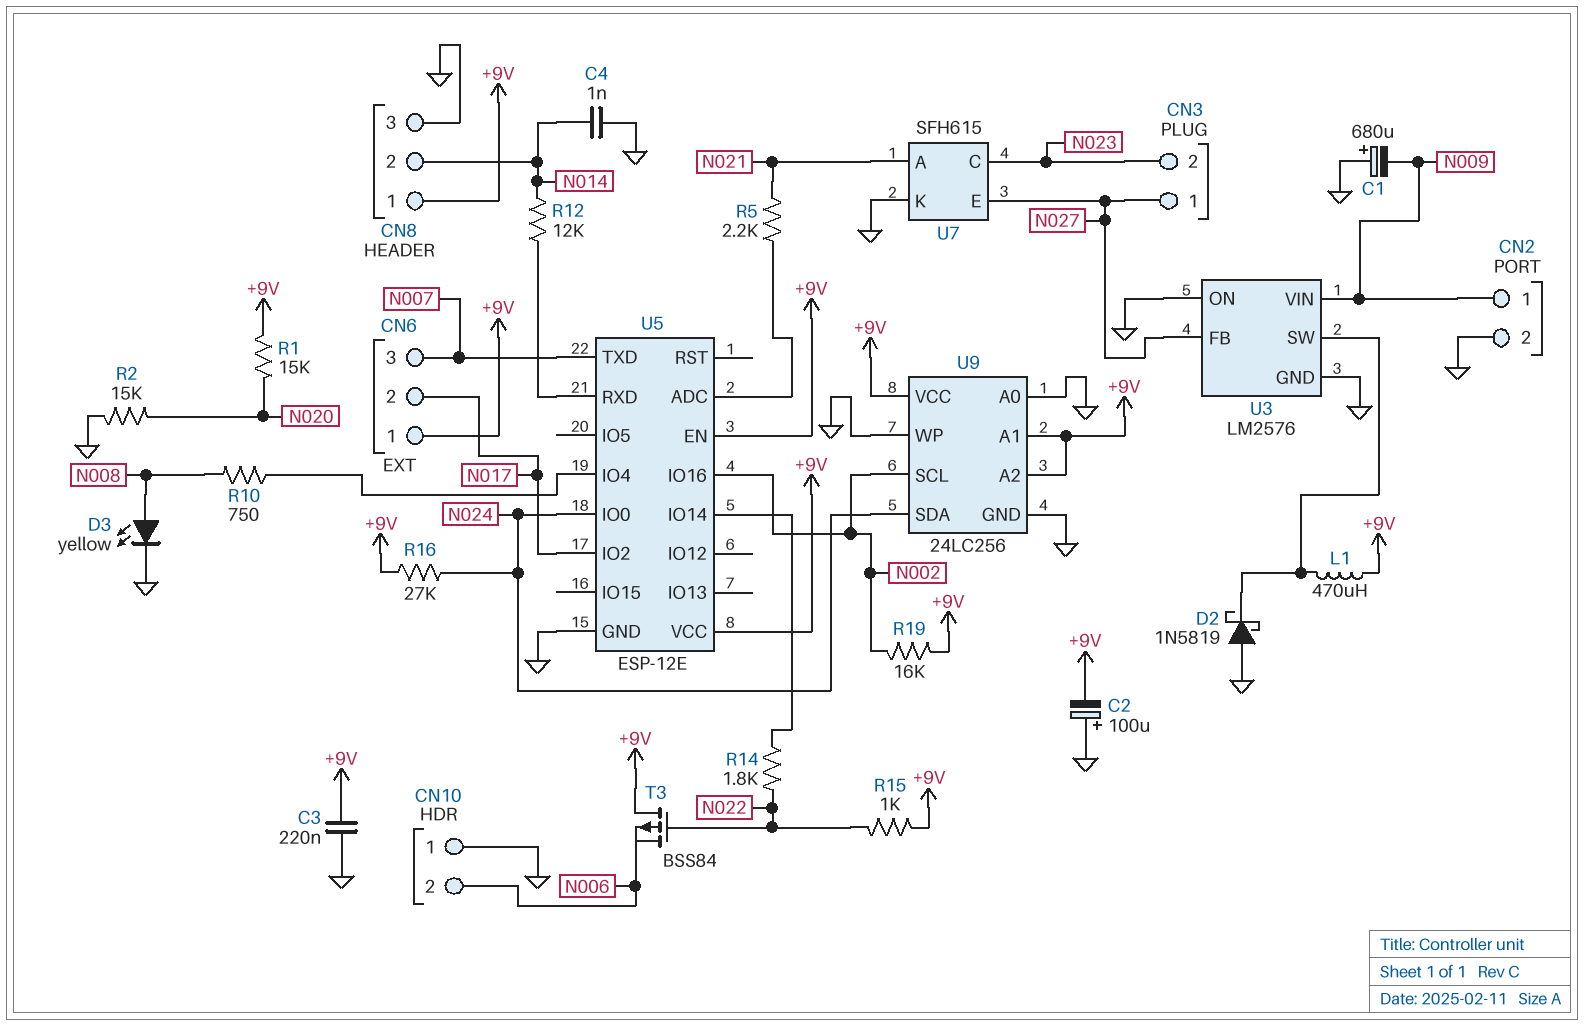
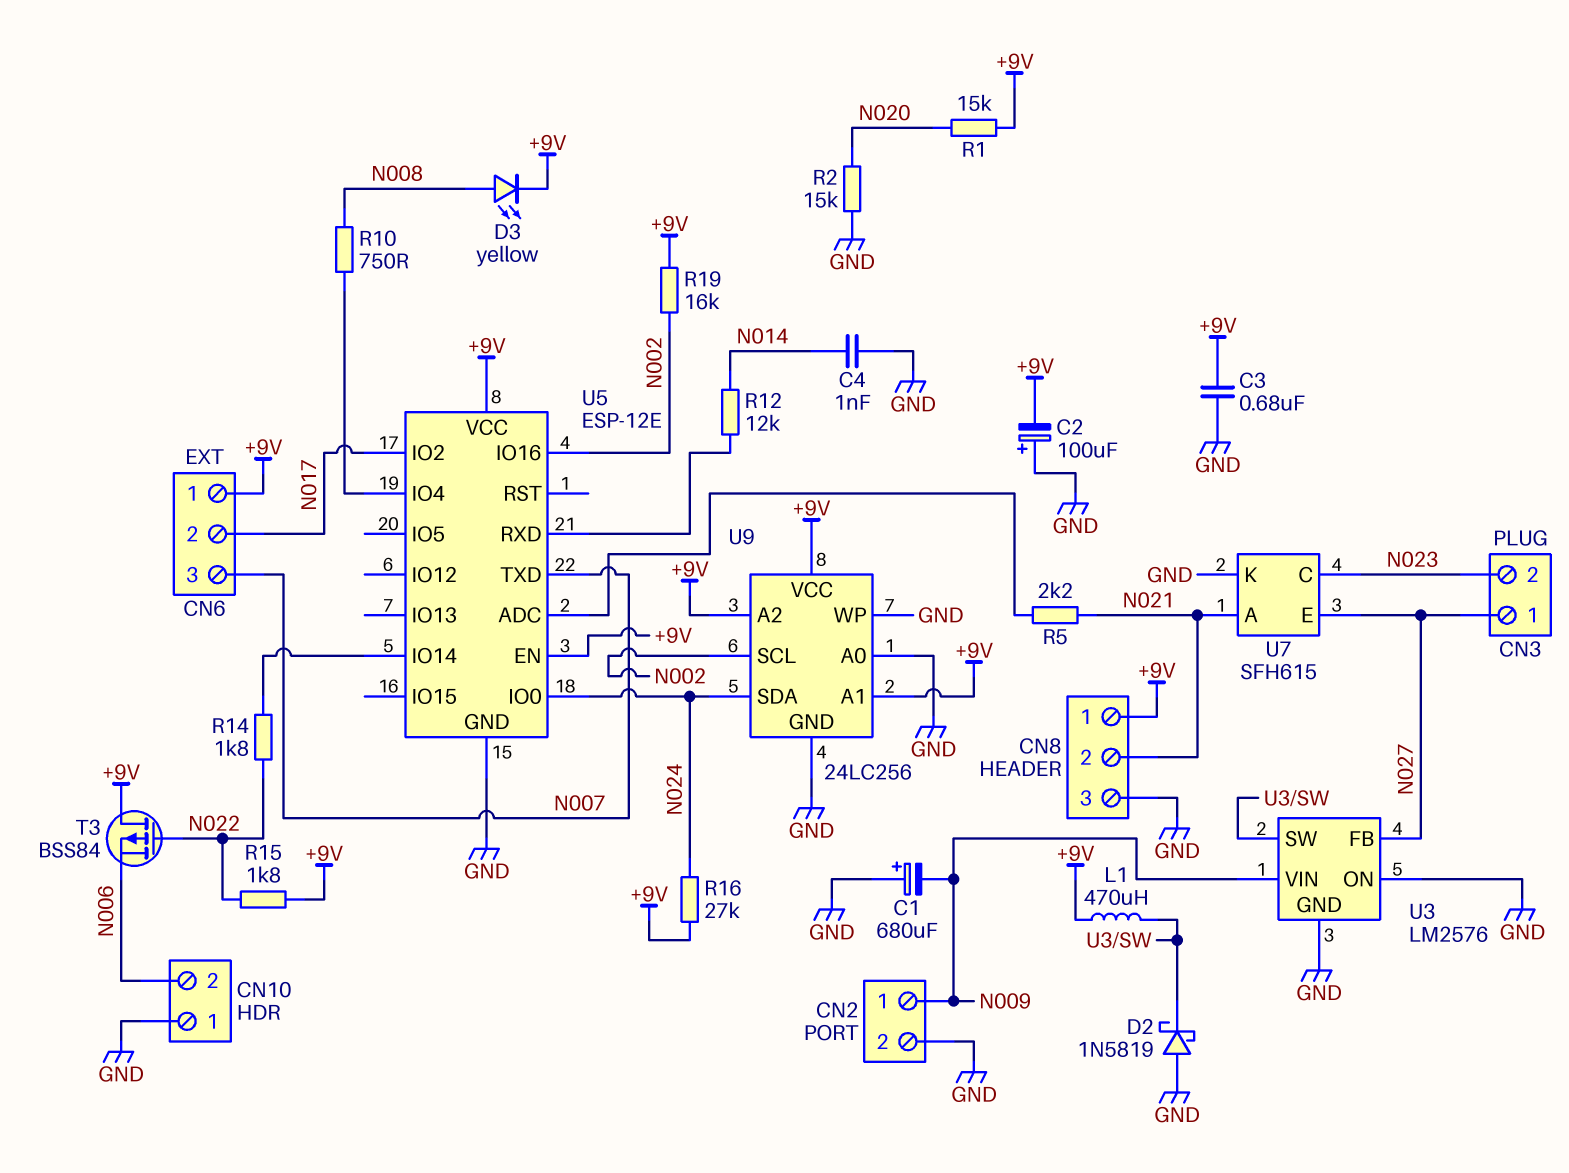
C3: 220nF (+9V, GND) -> 680nF (+9V, GND)
CN8 pin 2: N014 -> N021
D3: LED yellow (A N008, K GND) -> LED yellow (A N008, K +9V)
R15: 1k (+9V, N022) -> 1.8k (+9V, N022)

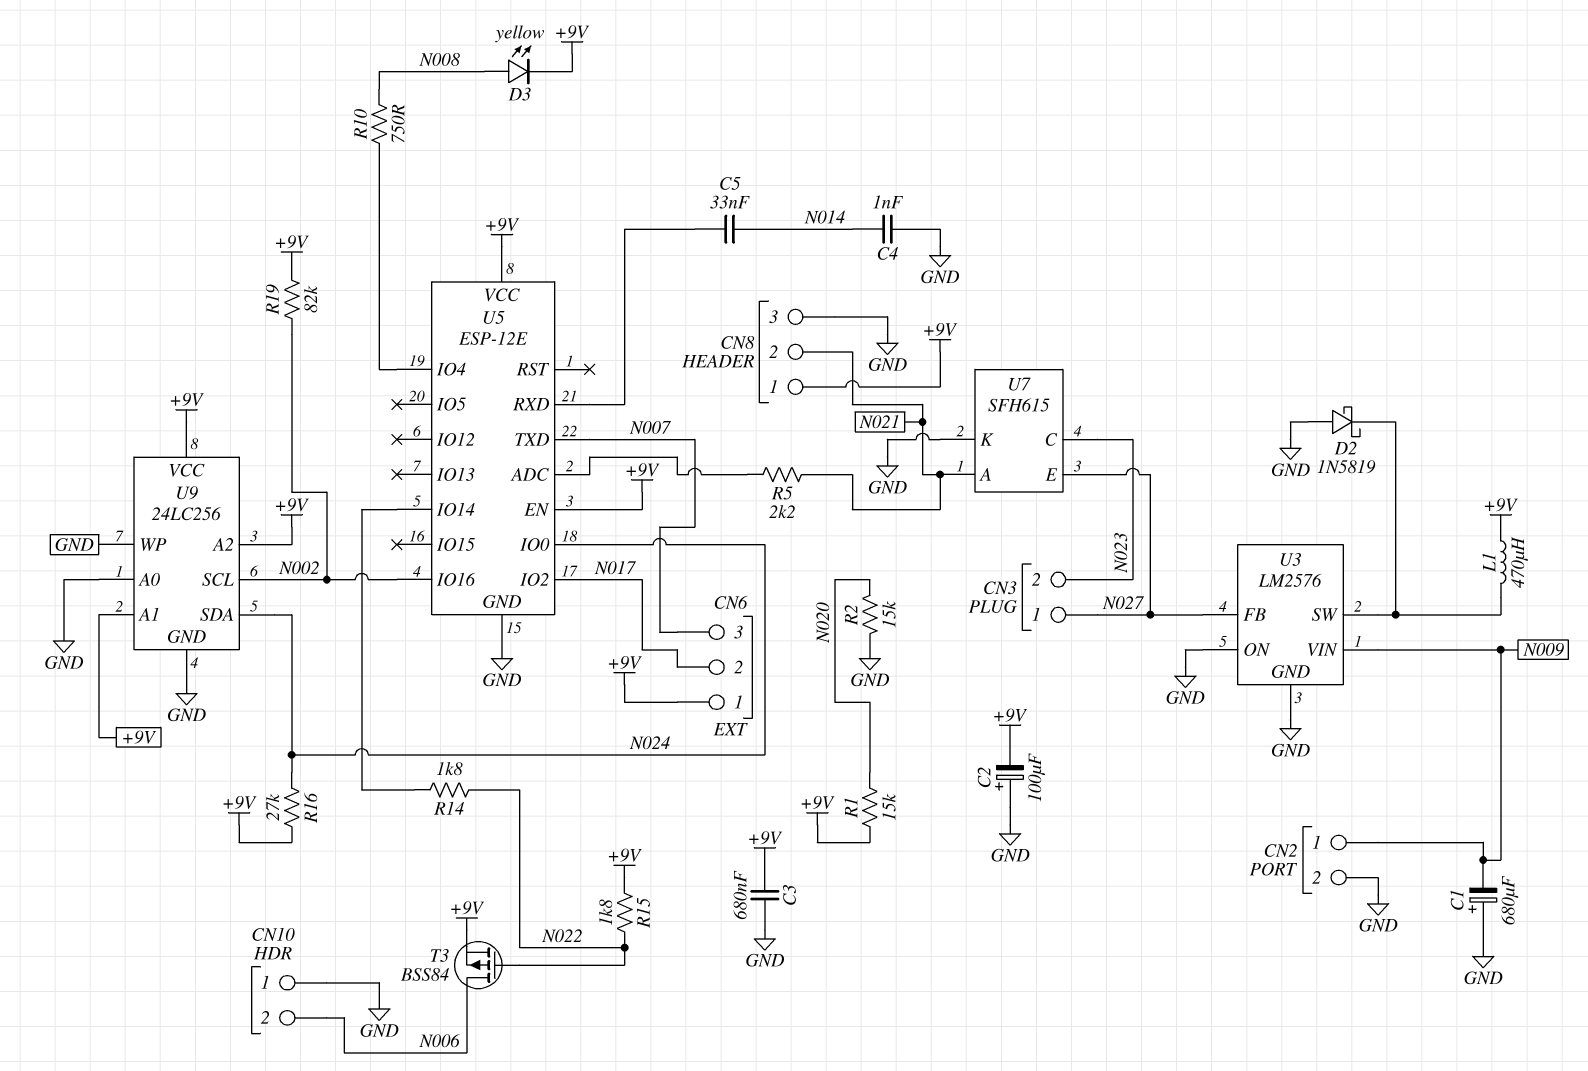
C5: none -> 33nF (N014, U5/RXD)
R12: 12k (N014, U5/RXD) -> none
R19: 16k (+9V, N002) -> 82k (+9V, N002)
T3: PMOS BSS84 (G N022, D +9V, S N006) -> PMOS BSS84 (G N022, D N006, S +9V)

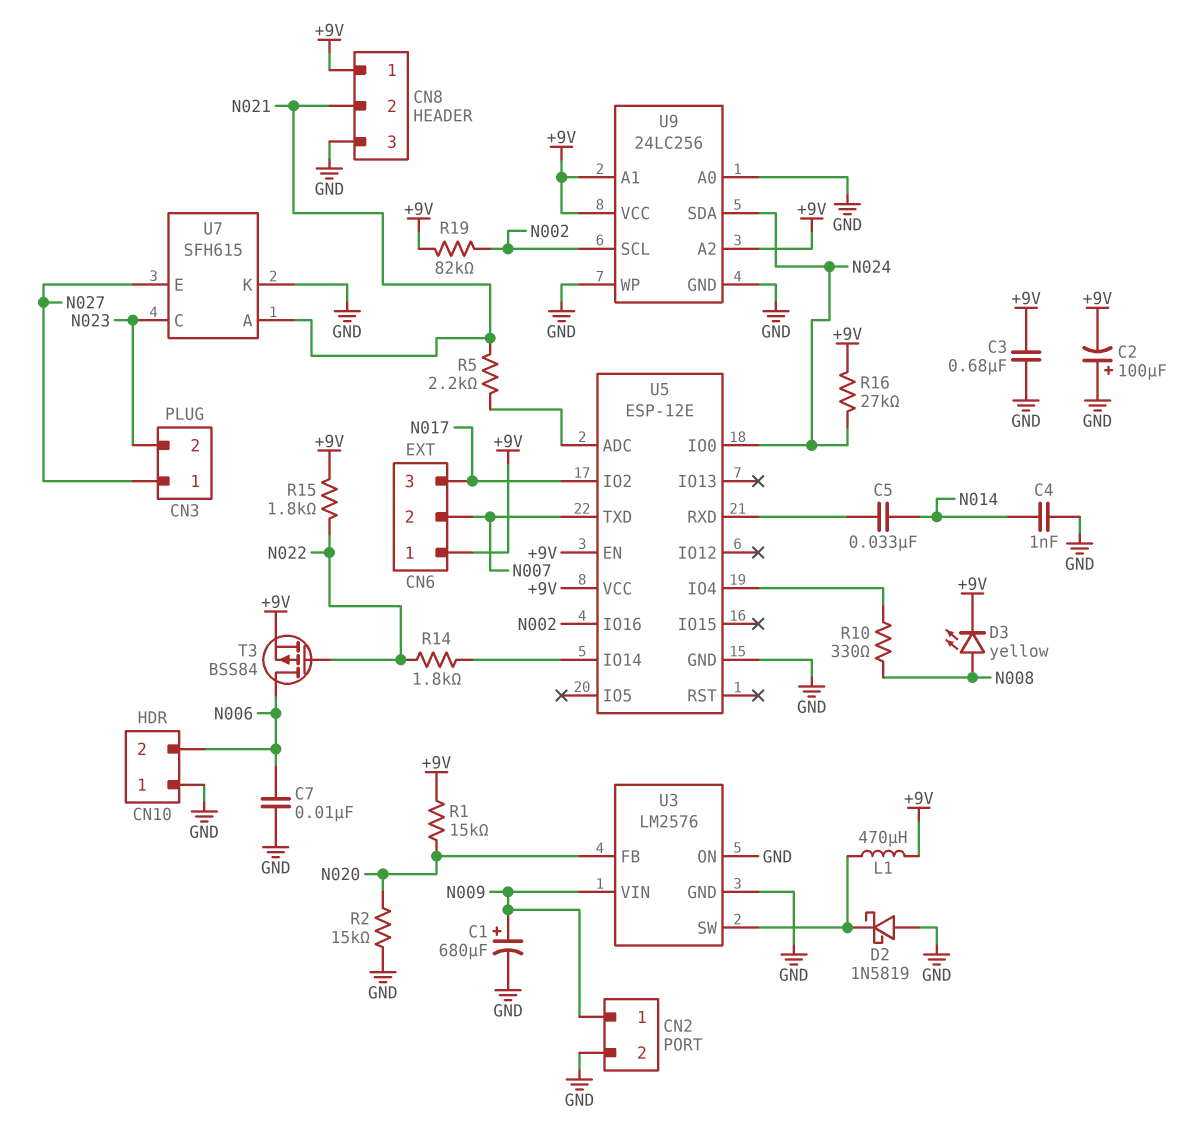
C1: 680uF (plus GND, minus N009) -> 680uF (plus N009, minus GND)
C7: none -> 10nF (GND, N006)
CN6 pin 2: N017 -> N007
CN6 pin 3: N007 -> N017
R10: 750 (N008, U5/IO4) -> 330 (N008, U5/IO4)
U3 pin FB: N027 -> N020

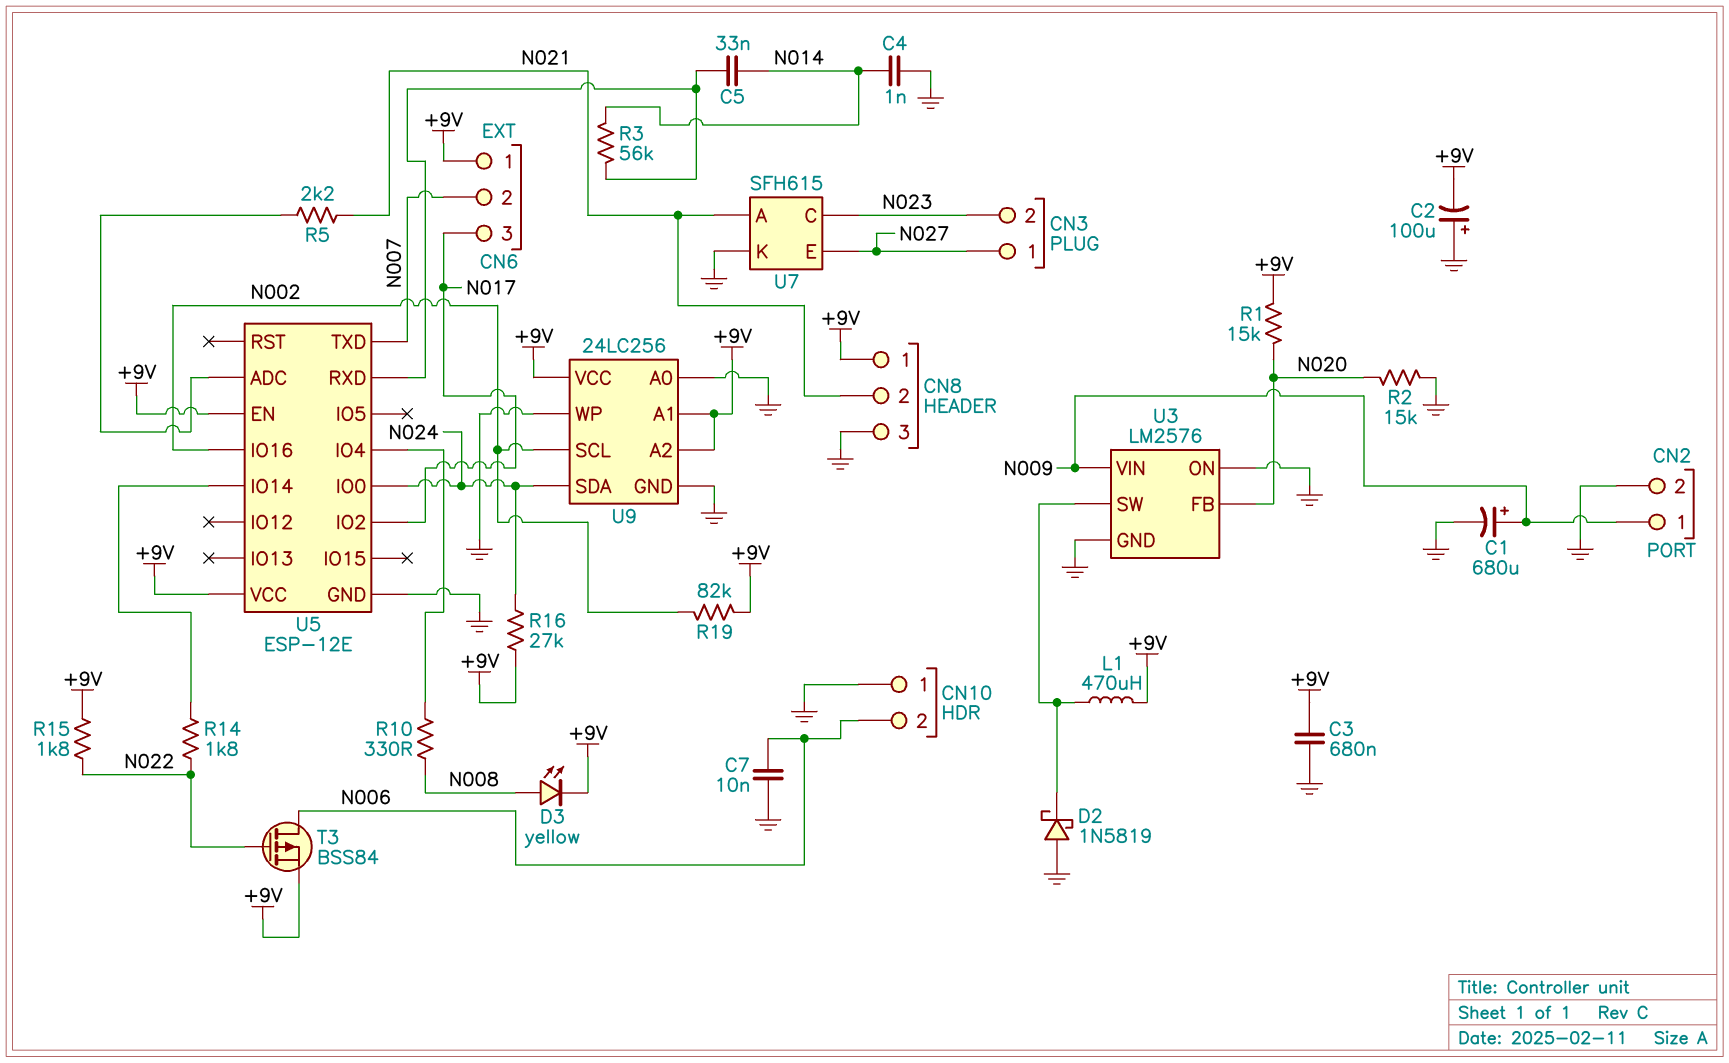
R3: none -> 56k (N014, U5/RXD)

